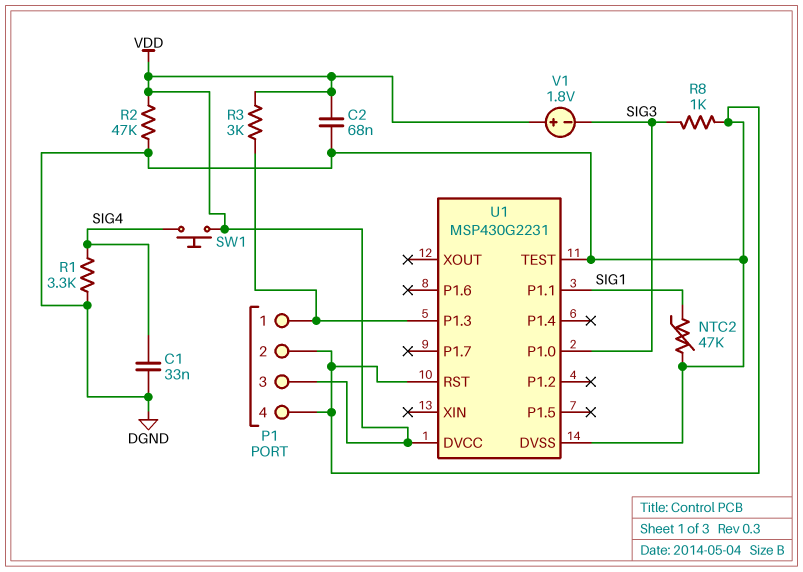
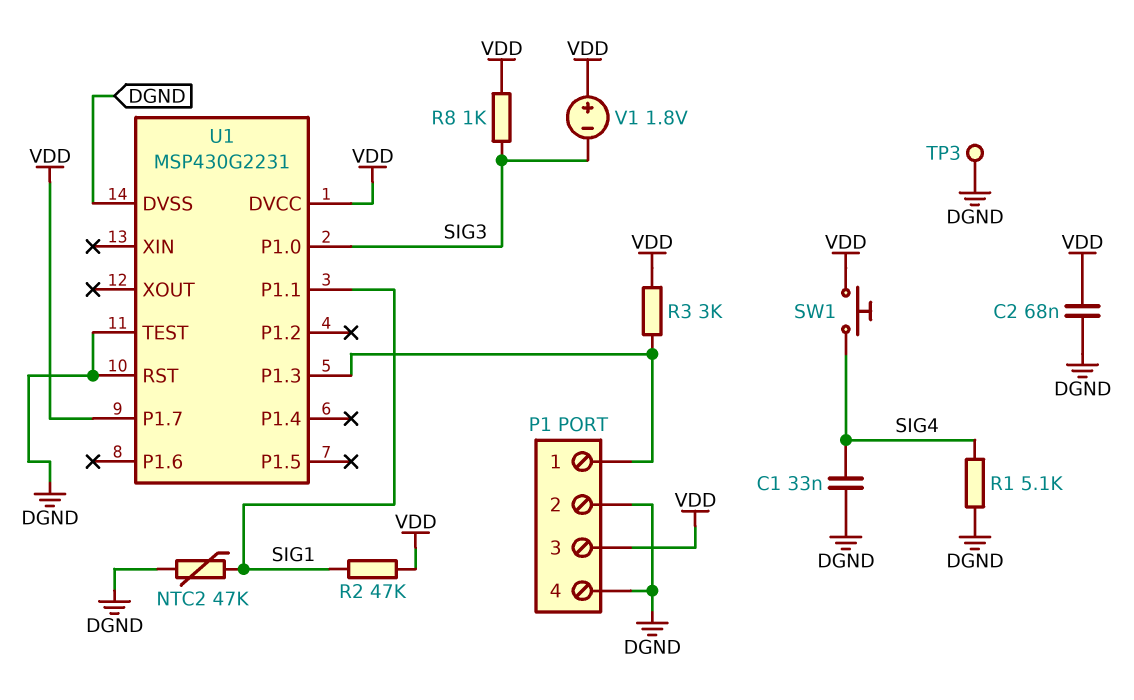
R1: 3.3k (DGND, SIG4) -> 5.1k (DGND, SIG4)
R2: 47k (DGND, VDD) -> 47k (SIG1, VDD)
R8: 1k (DGND, SIG3) -> 1k (SIG3, VDD)
TP3: none -> test point (DGND)
U1 pin P1.7: none -> VDD

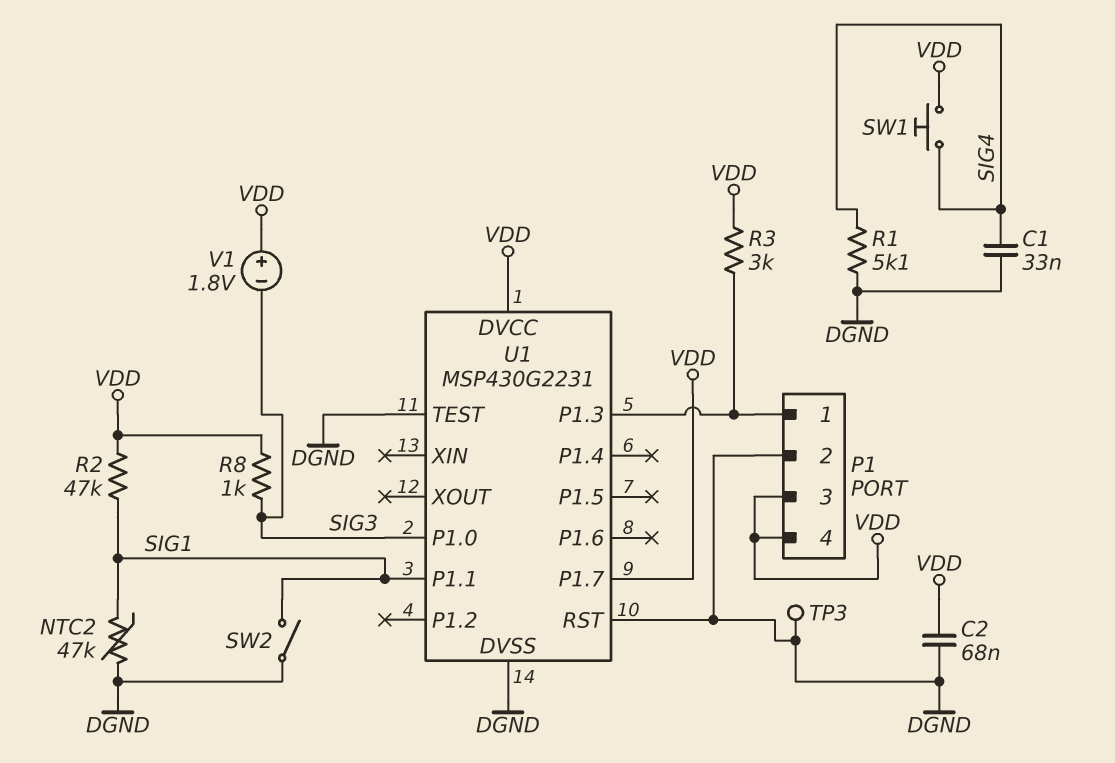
P1 pin 4: DGND -> VDD
SW2: none -> switch (DGND, SIG1)

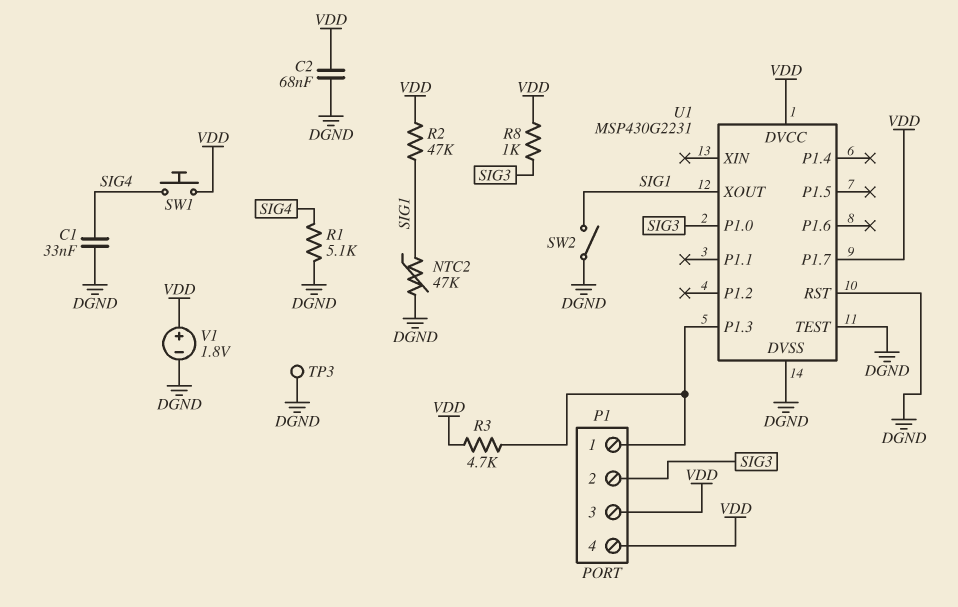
P1 pin 2: DGND -> SIG3
R3: 3k (P1/1, VDD) -> 4.7k (P1/1, VDD)
U1 pin P1.1: SIG1 -> none
U1 pin XOUT: none -> SIG1
V1: 1.8V (plus VDD, minus SIG3) -> 1.8V (plus VDD, minus DGND)

